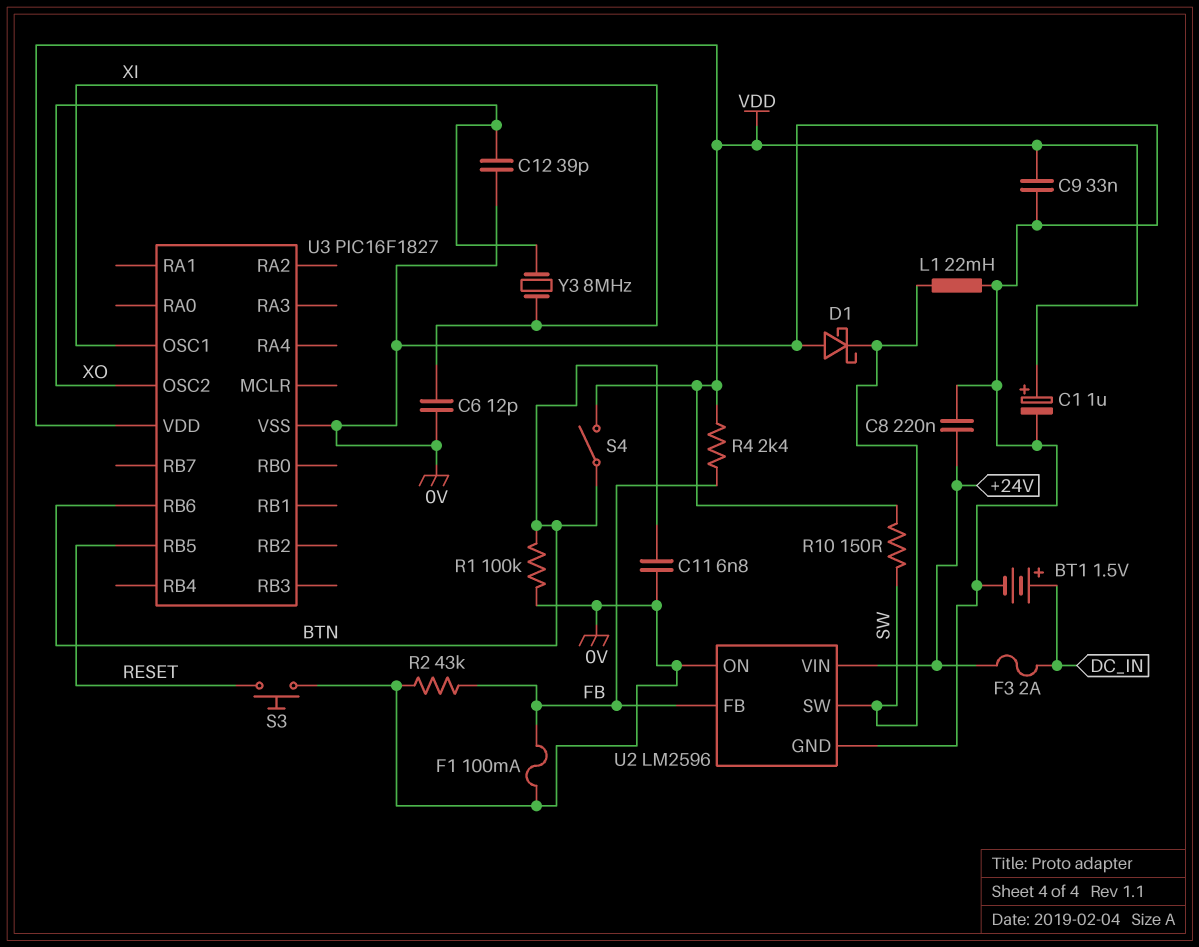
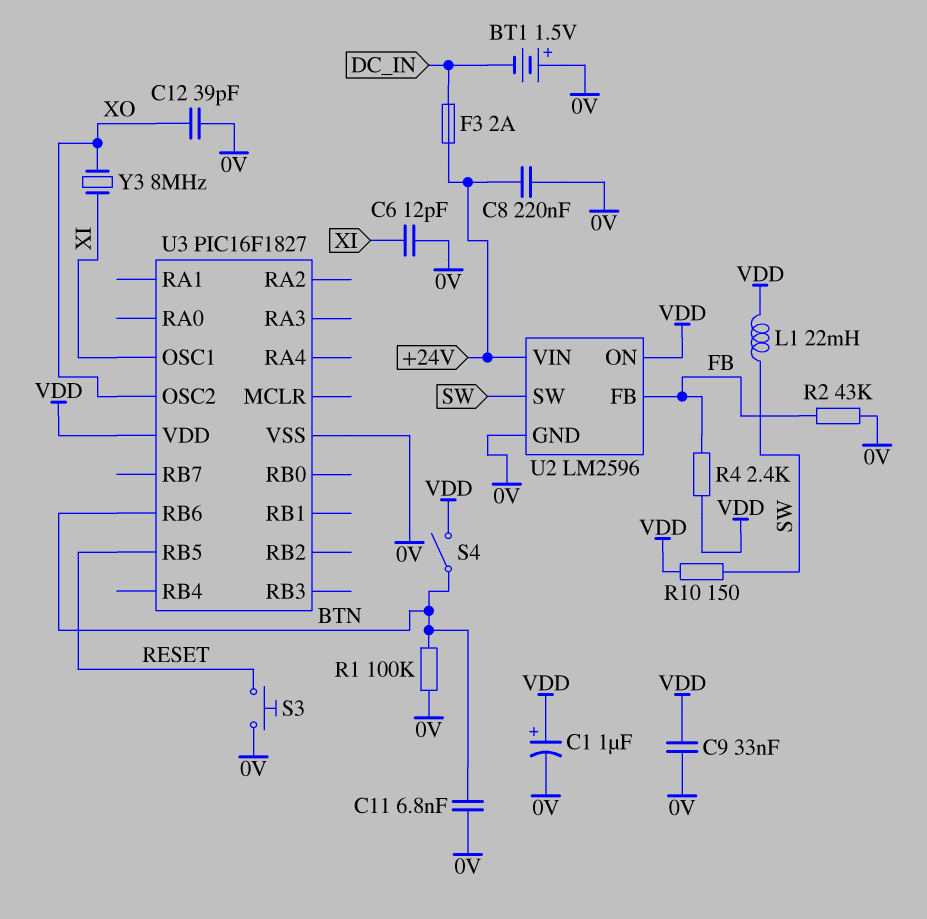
BT1: 1.5V (plus DC_IN, minus 0V) -> 1.5V (plus 0V, minus DC_IN)
D1: schottky (A 0V, K SW) -> none
F1: 100mA (0V, FB) -> none
L1: 22mH (0V, SW) -> 22mH (SW, VDD)
U2 pin ON: 0V -> VDD

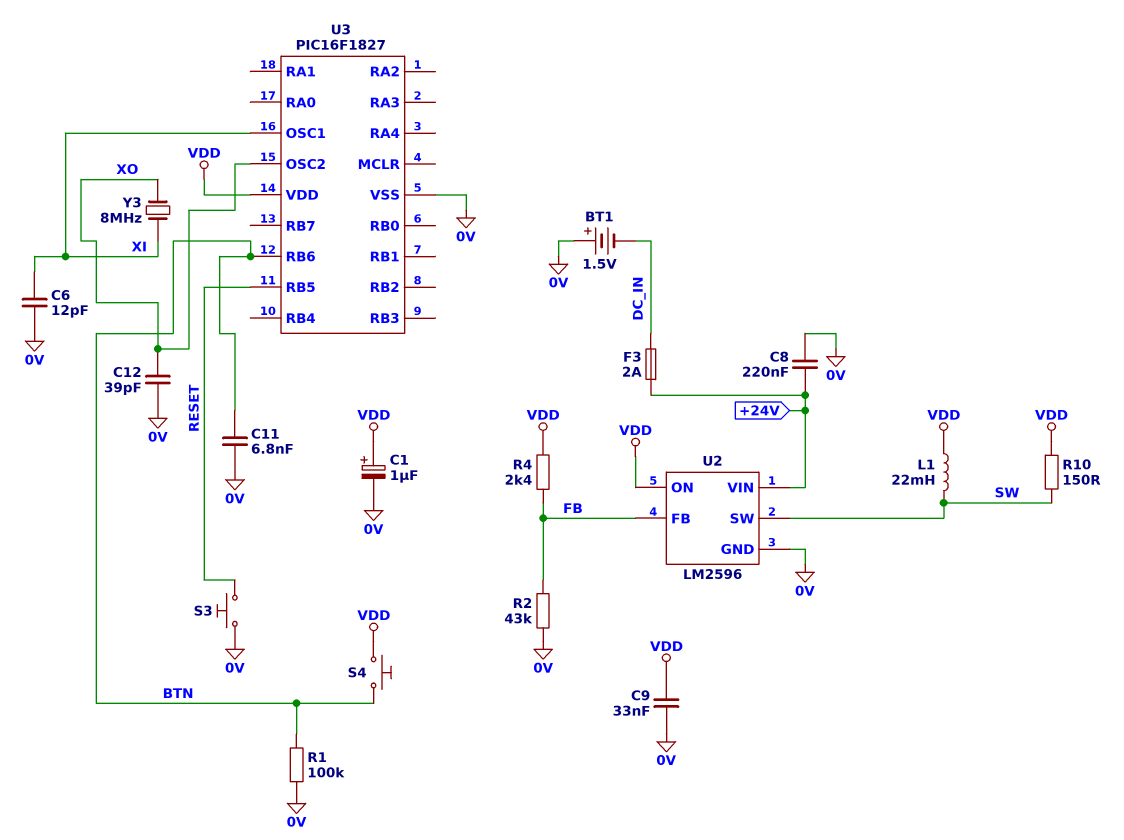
S4: switch (BTN, VDD) -> button (BTN, VDD)

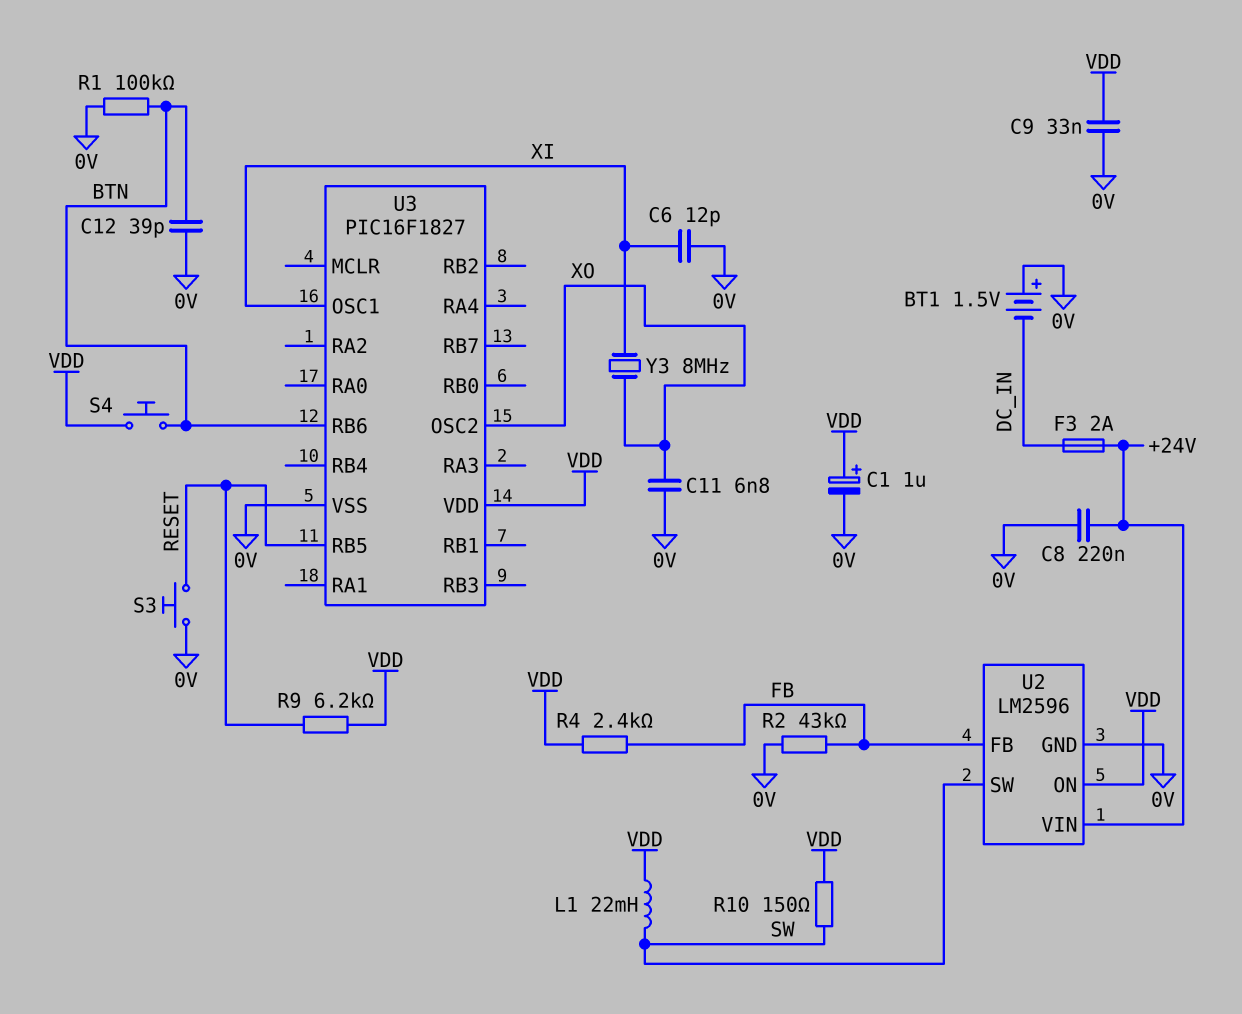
C11: 6.8nF (0V, BTN) -> 6.8nF (0V, XO)
C12: 39pF (0V, XO) -> 39pF (0V, BTN)
R9: none -> 6.2k (RESET, VDD)

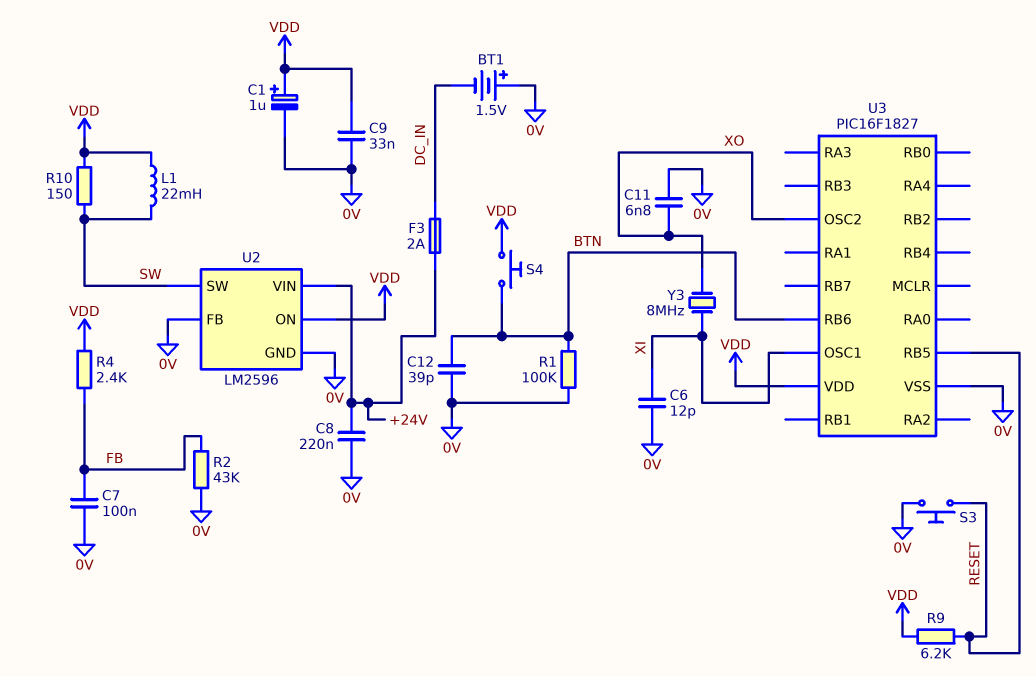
C7: none -> 100nF (0V, FB)
U2 pin FB: FB -> 0V

